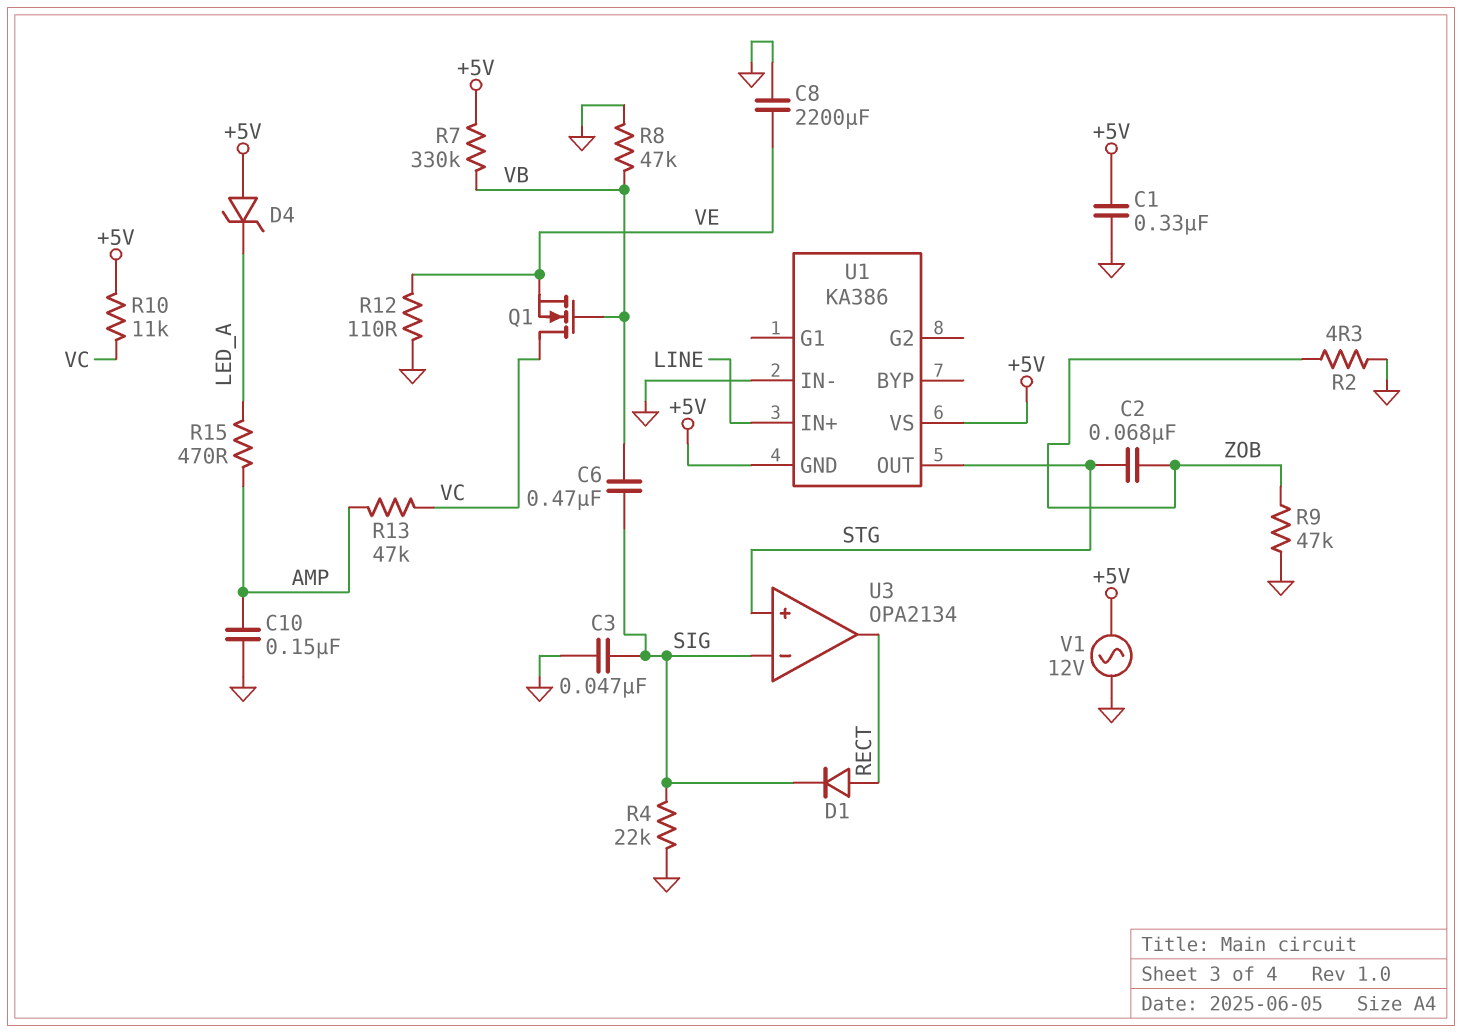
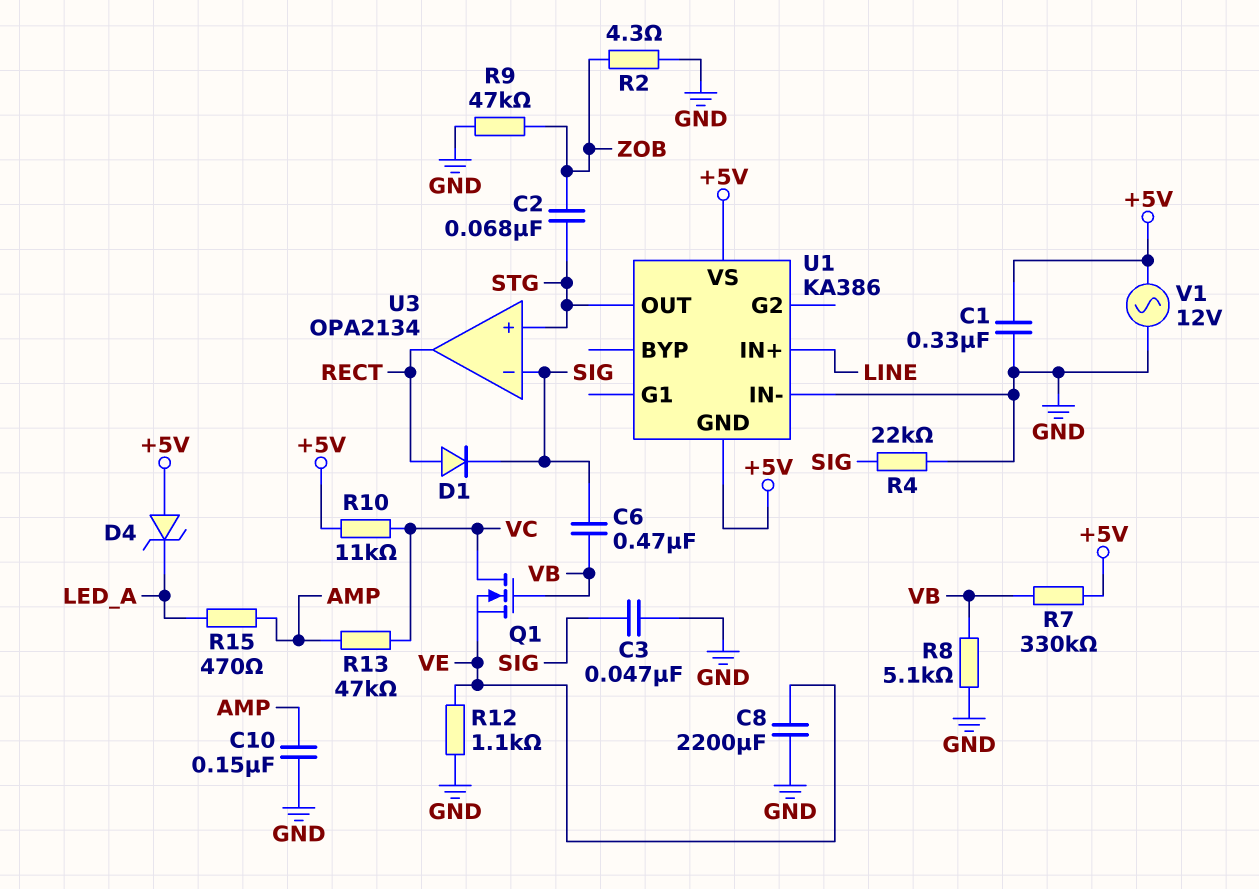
R8: 47k (GND, VB) -> 5.1k (GND, VB)
R12: 110 (GND, VE) -> 1.1k (GND, VE)

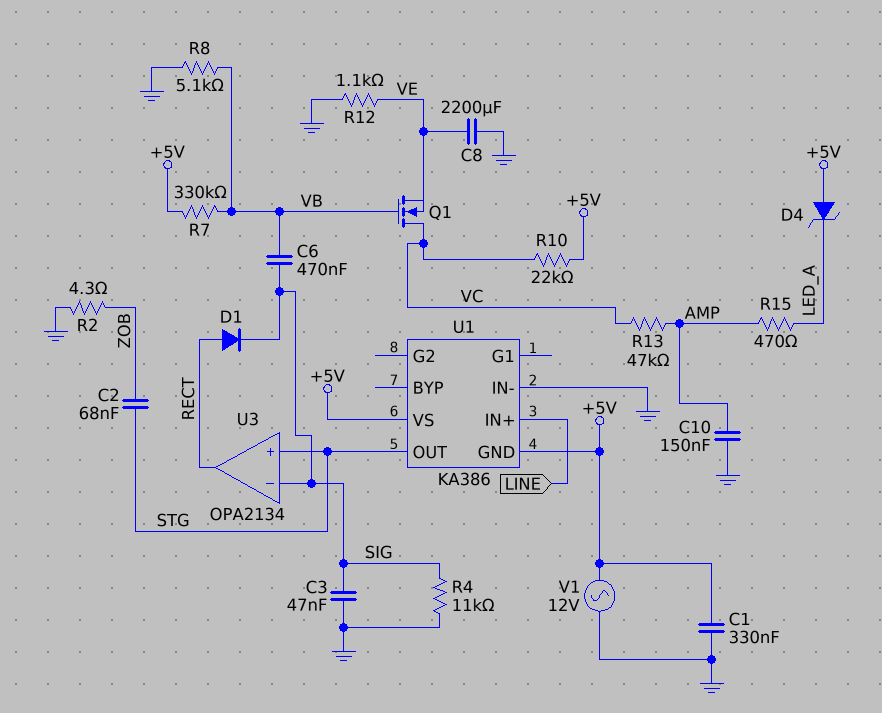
R4: 22k (GND, SIG) -> 11k (GND, SIG)
R9: 47k (GND, ZOB) -> none
R10: 11k (+5V, VC) -> 22k (+5V, VC)

